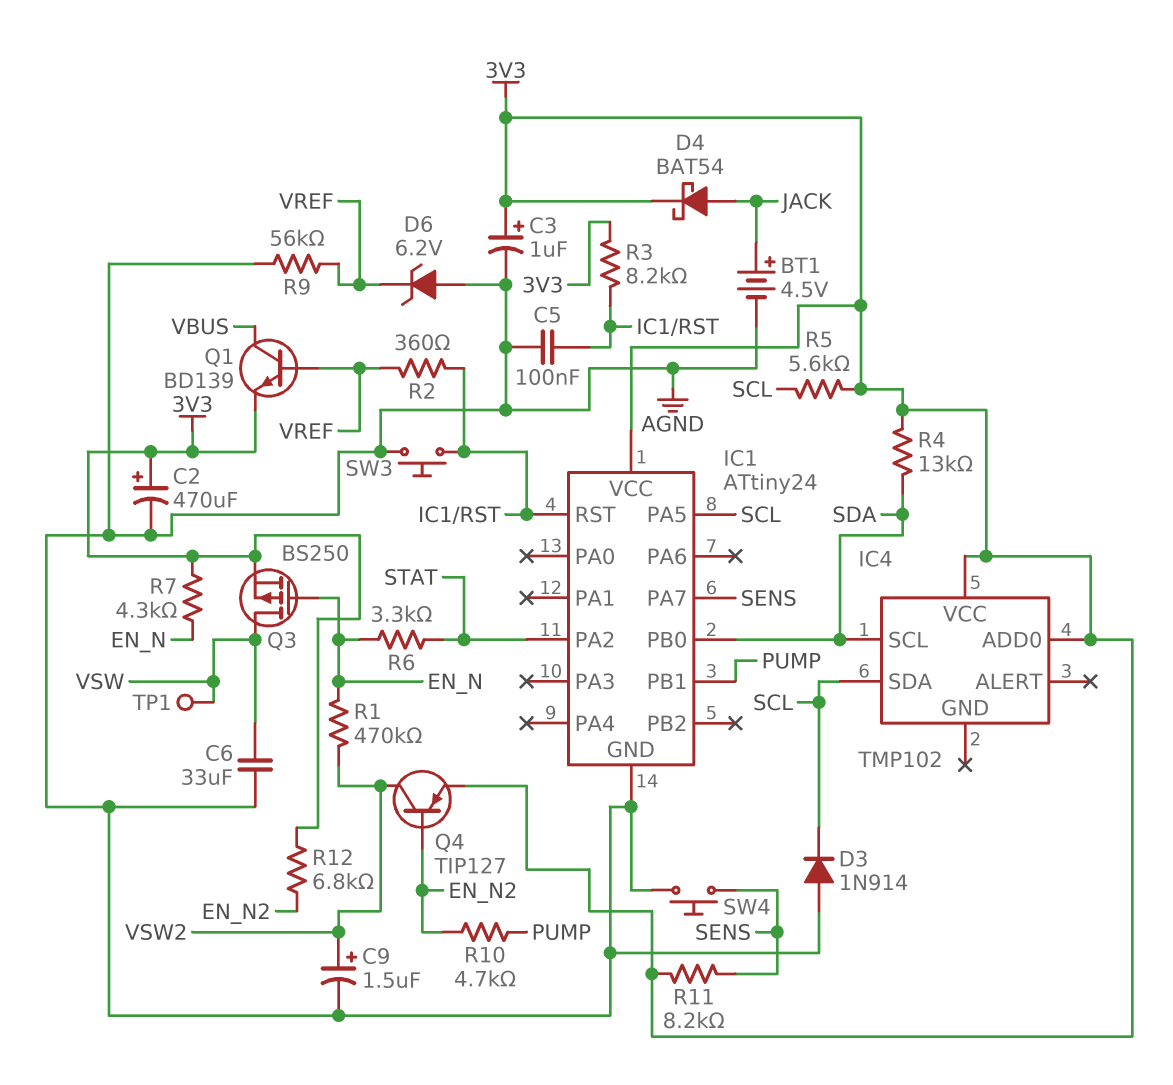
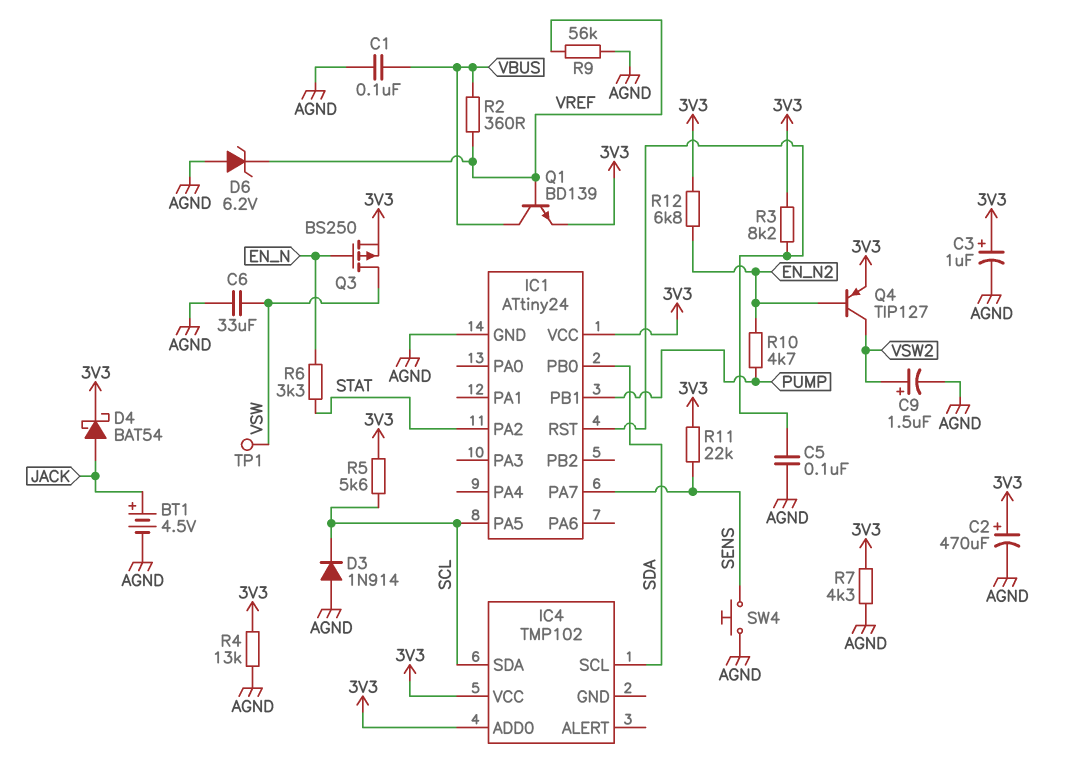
C1: none -> 100nF (AGND, VBUS)
R1: 470k (EN_N, VSW2) -> none
R2: 360 (IC1/RST, VREF) -> 360 (VBUS, VREF)
R4: 13k (3V3, SDA) -> 13k (3V3, AGND)
R7: 4.3k (3V3, EN_N) -> 4.3k (3V3, AGND)
R11: 8.2k (3V3, SENS) -> 22k (3V3, SENS)
SW3: button (AGND, IC1/RST) -> none

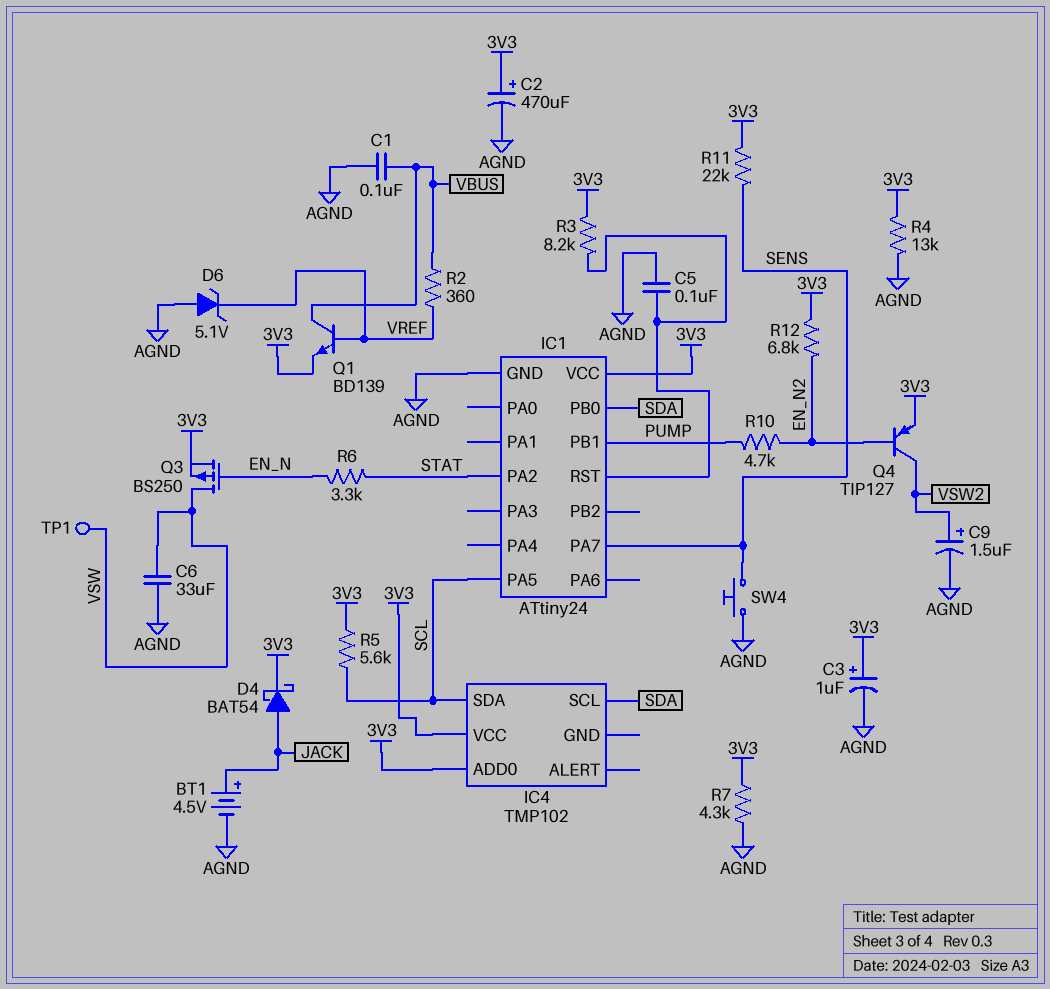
D3: diode 1N914 (A AGND, K SCL) -> none
D6: zener 6.2V (A AGND, K VREF) -> zener 5.1V (A AGND, K VREF)
R9: 56k (AGND, VREF) -> none

